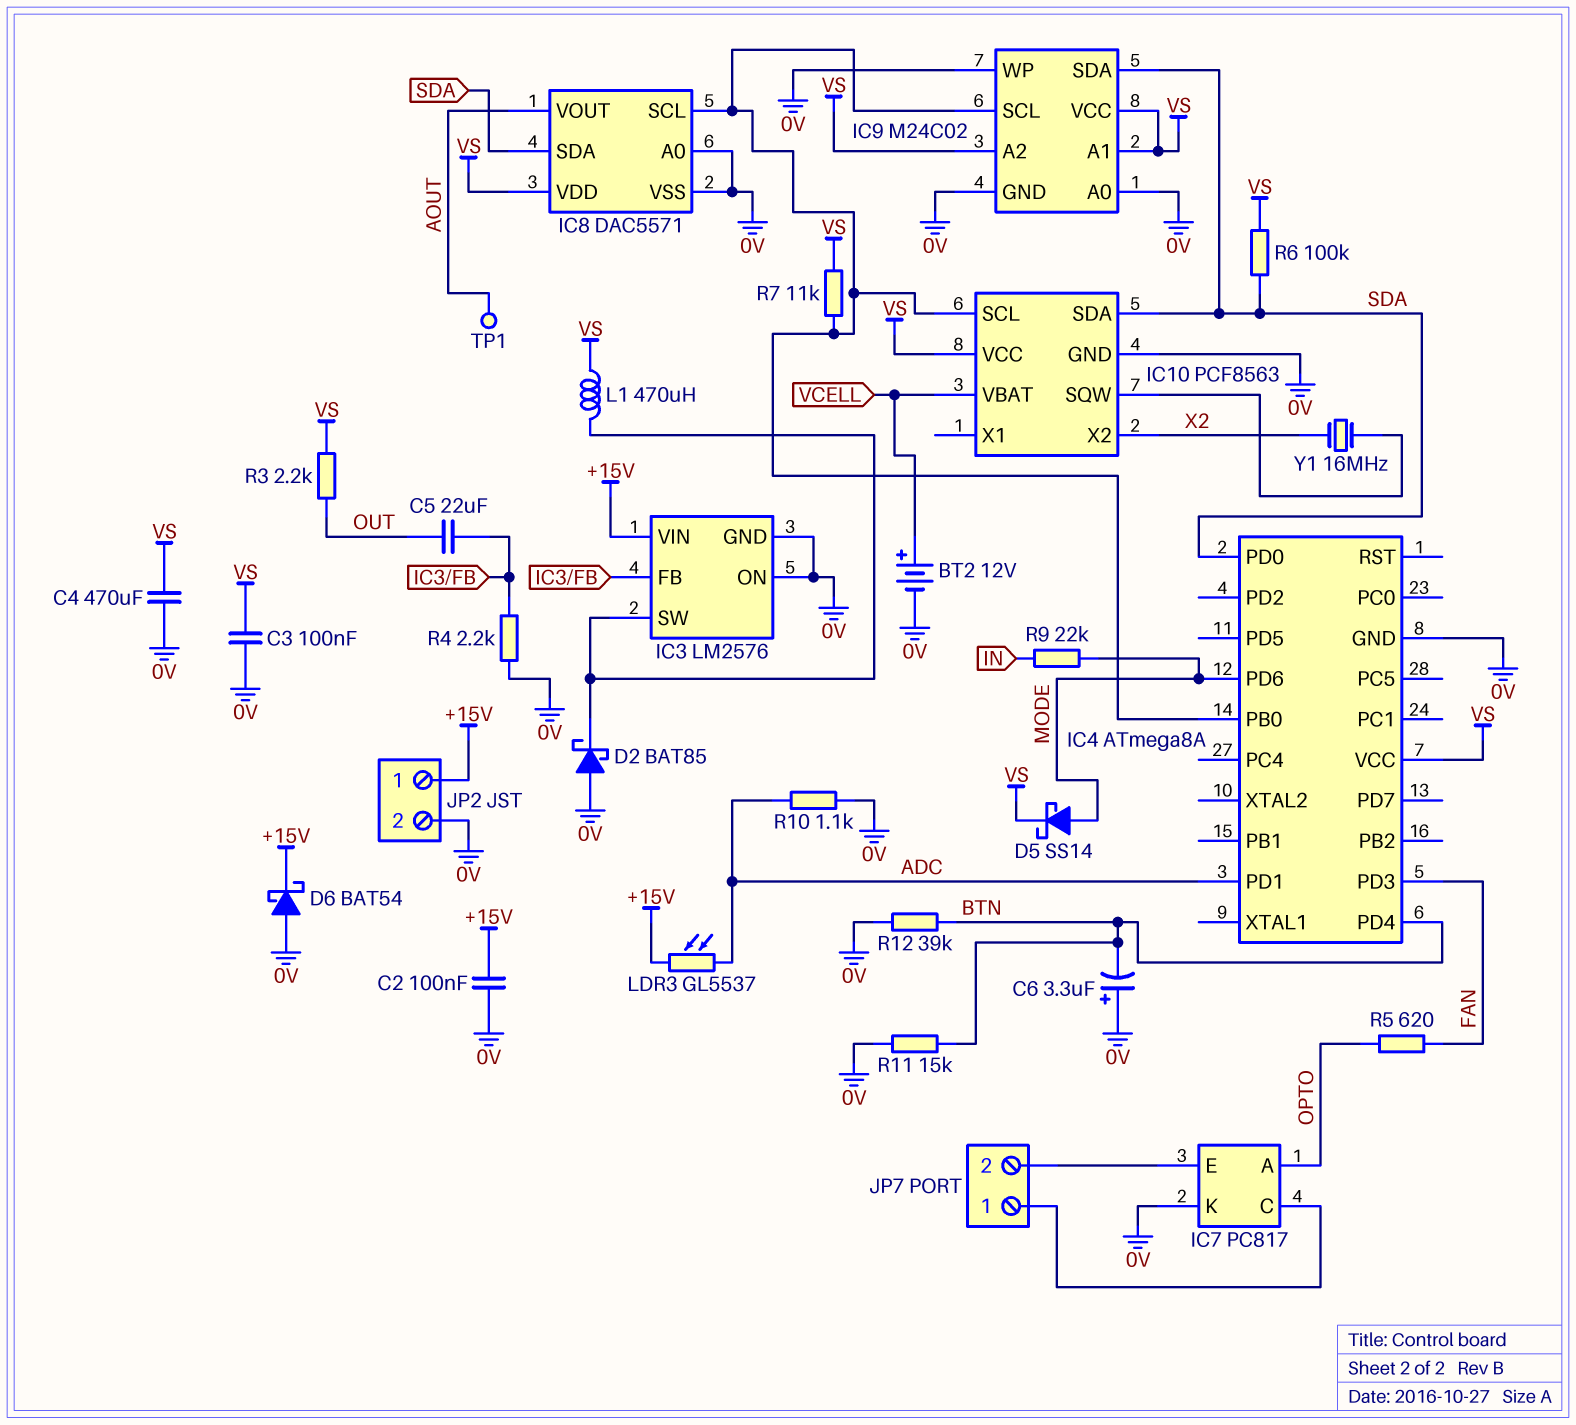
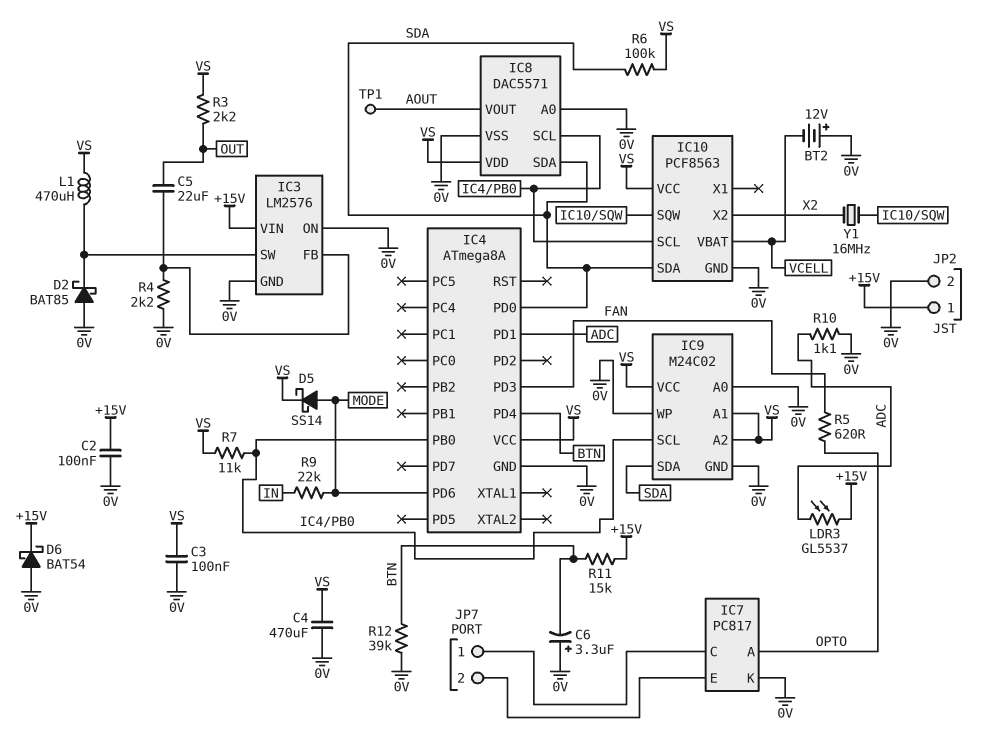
BT2: 12V (plus VCELL, minus 0V) -> 12V (plus 0V, minus VCELL)
R11: 15k (0V, BTN) -> 15k (+15V, BTN)

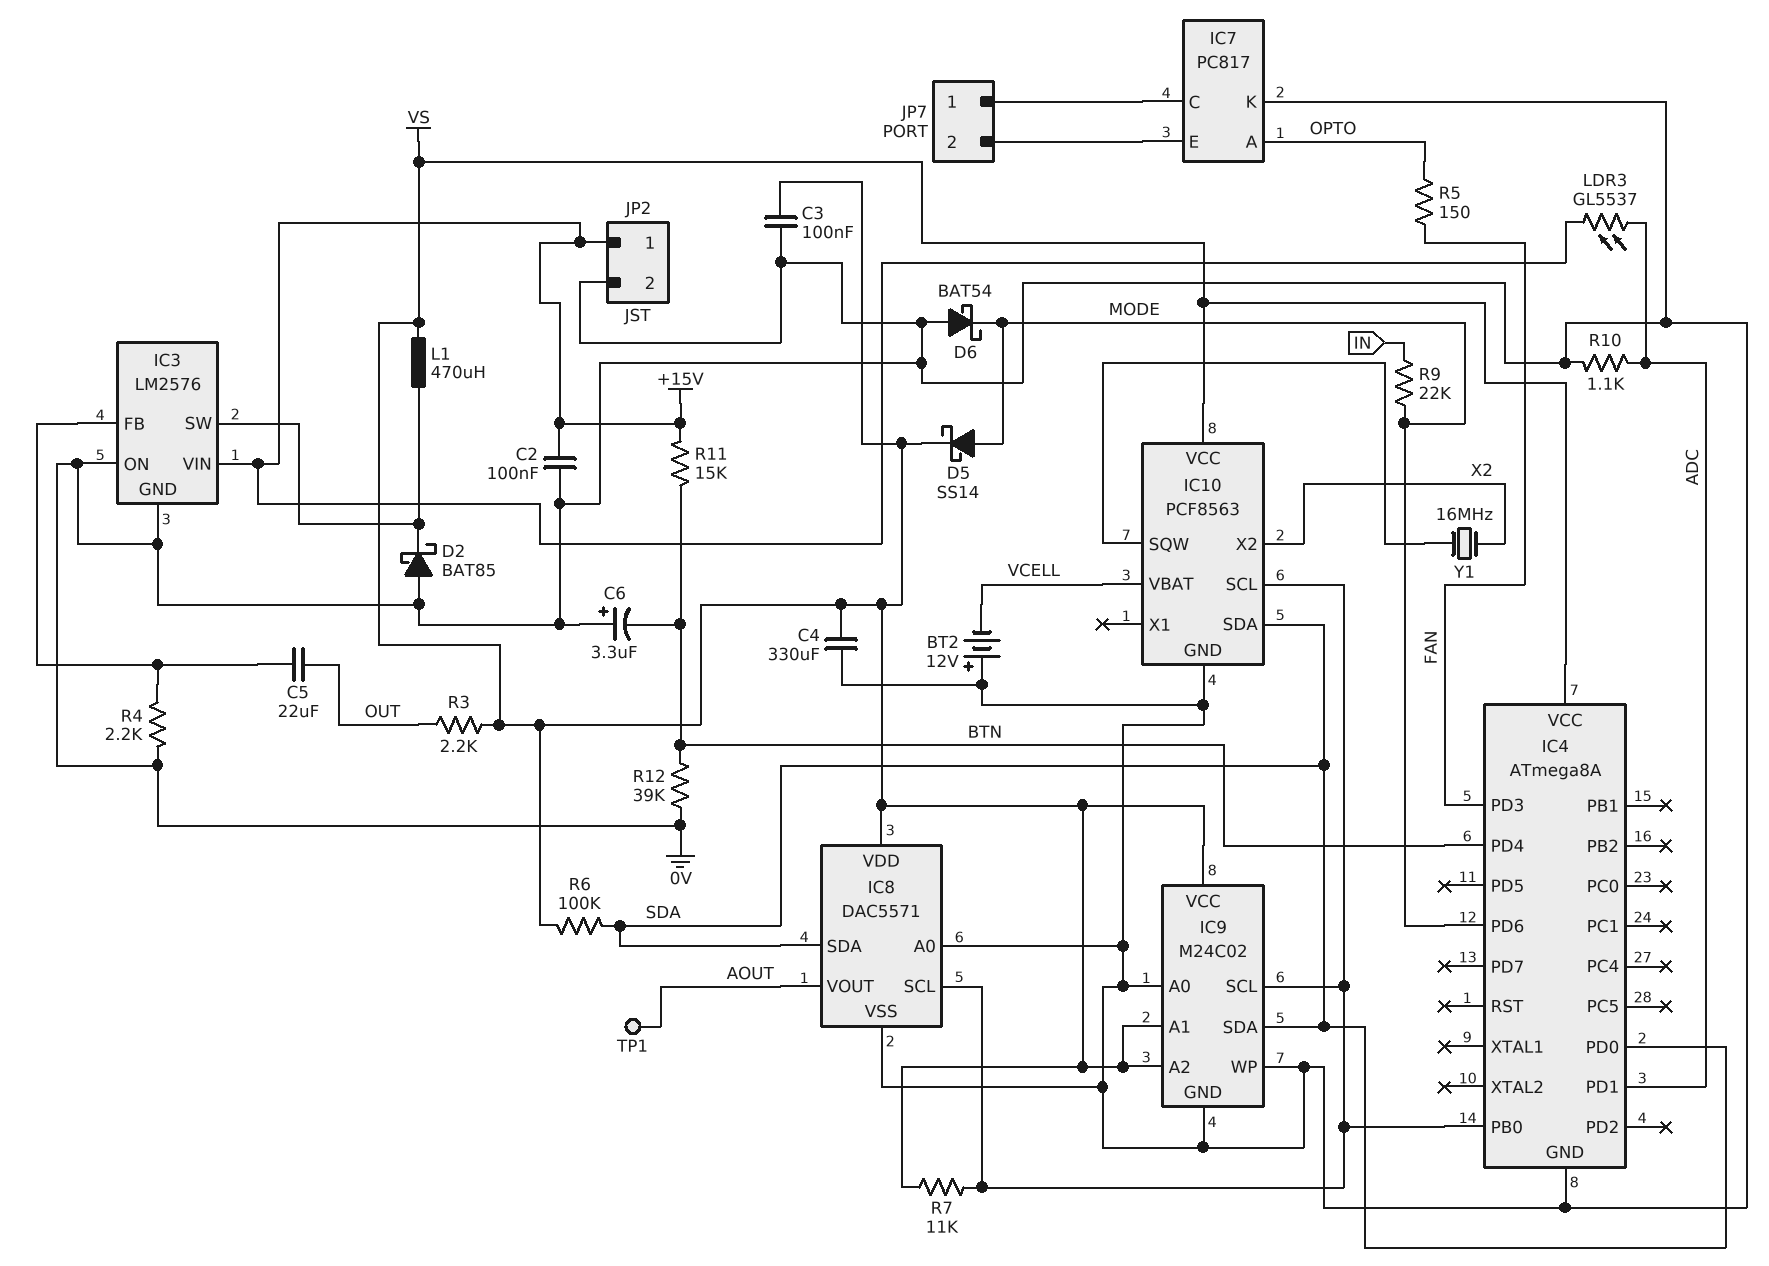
C4: 470uF (0V, VS) -> 330uF (0V, VS)
D6: schottky BAT54 (A 0V, K +15V) -> schottky BAT54 (A 0V, K MODE)
R5: 620 (FAN, OPTO) -> 150 (FAN, OPTO)

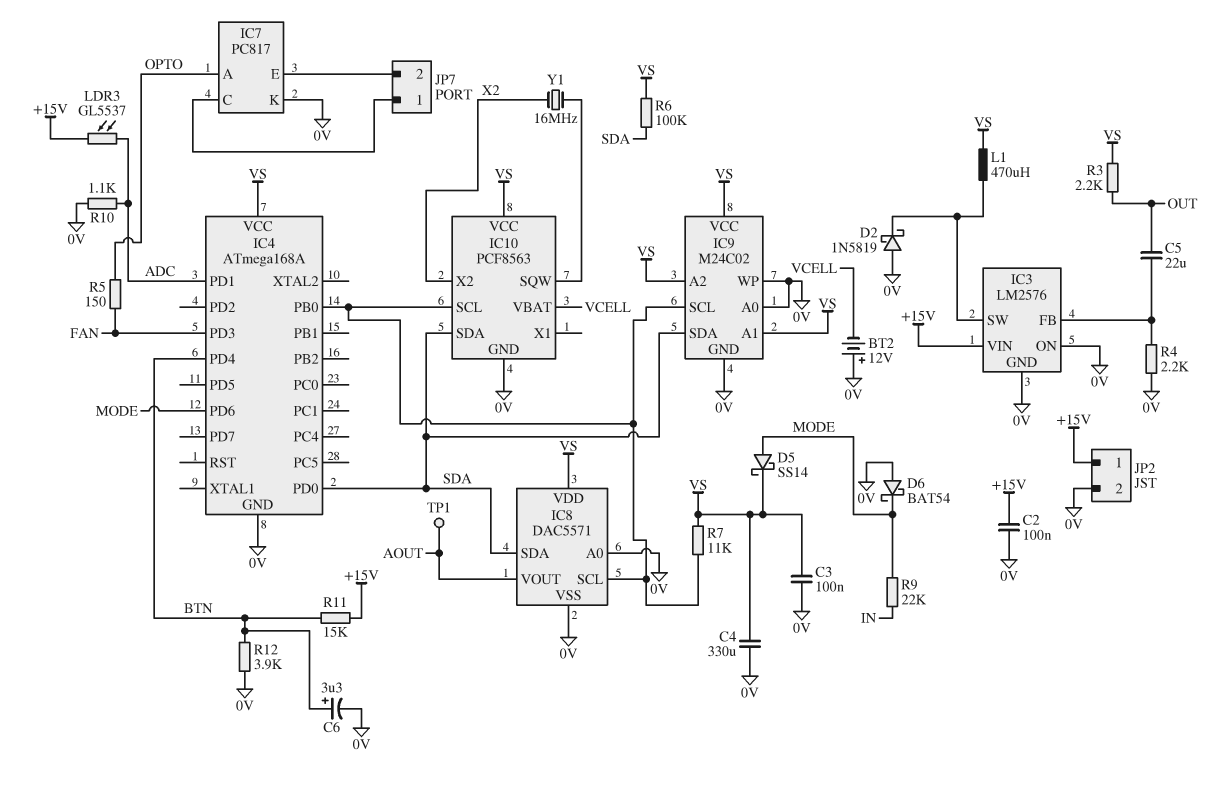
C6: 3.3uF (plus 0V, minus BTN) -> 3.3uF (plus BTN, minus 0V)
D2: schottky BAT85 (A 0V, K IC3/SW) -> schottky 1N5819 (A 0V, K IC3/SW)
IC4: ATmega8A -> ATmega168A
R12: 39k (0V, BTN) -> 3.9k (0V, BTN)

